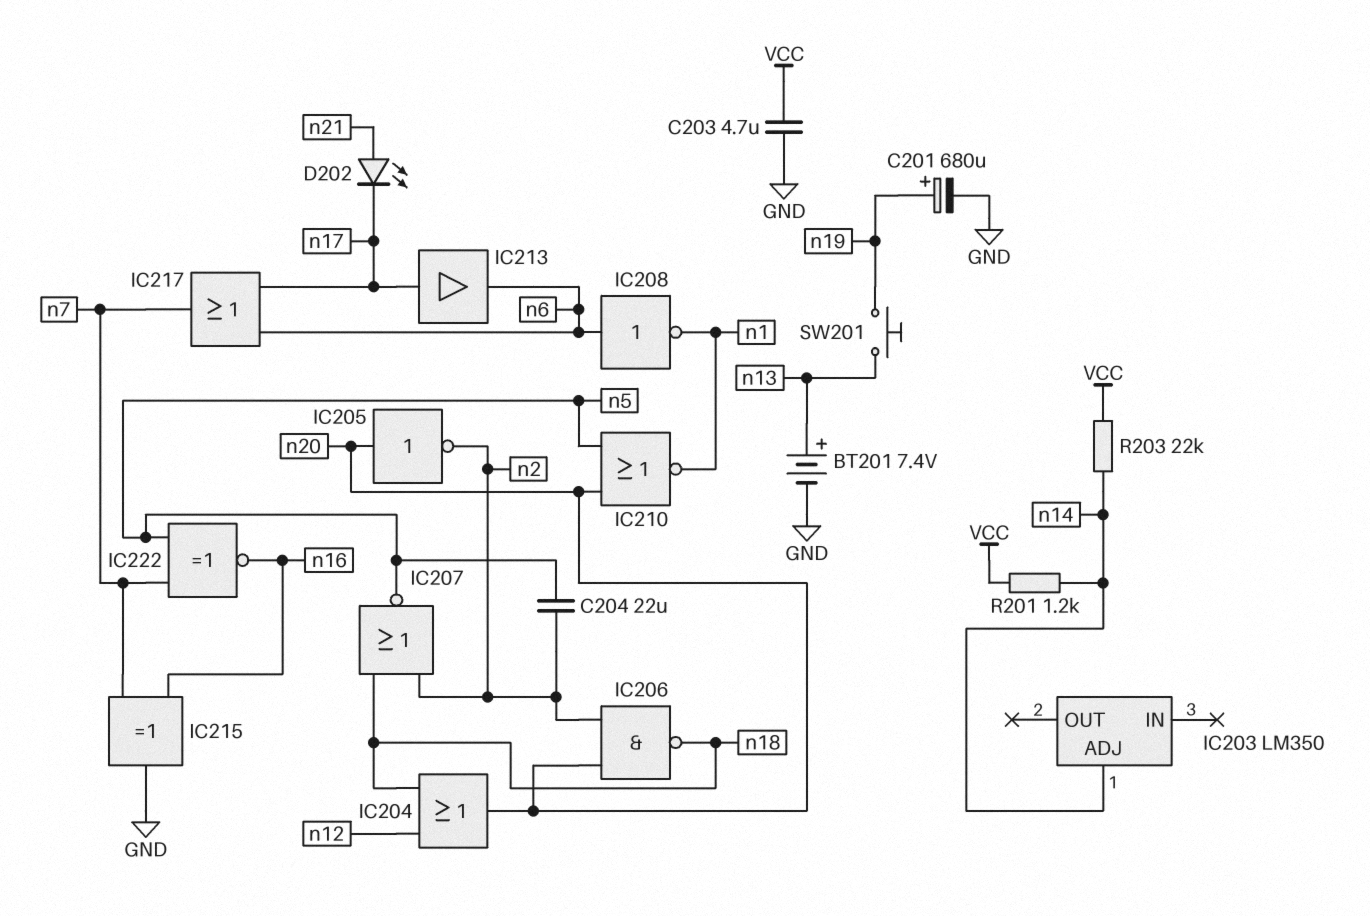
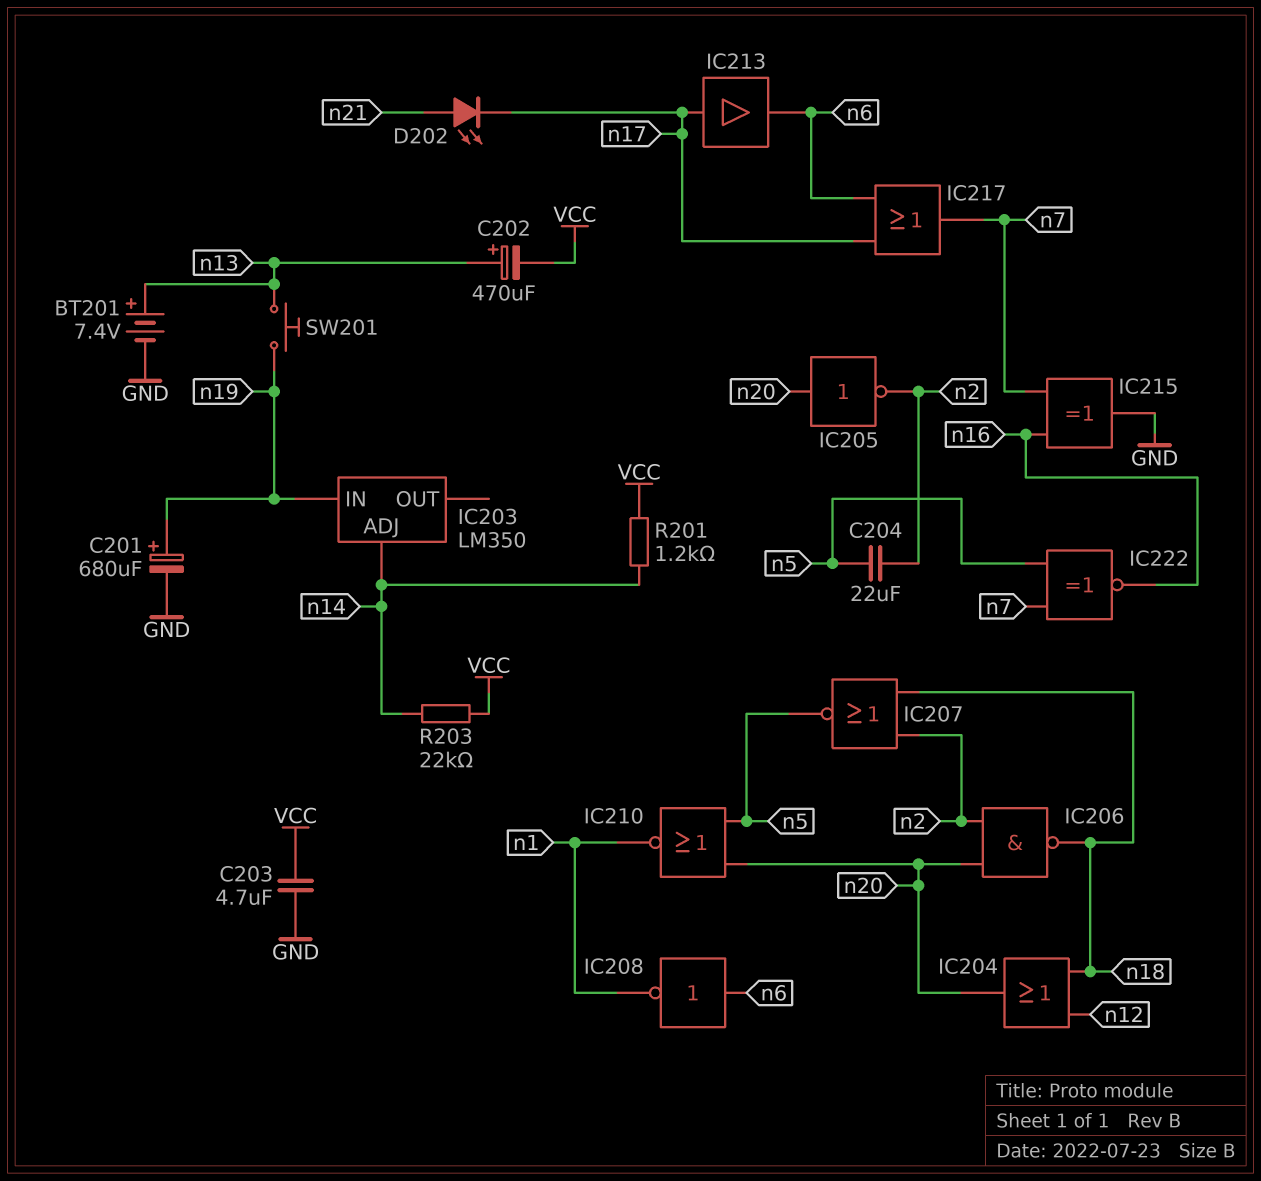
C202: none -> 470uF (plus n13, minus VCC)
IC203 pin IN: none -> n19

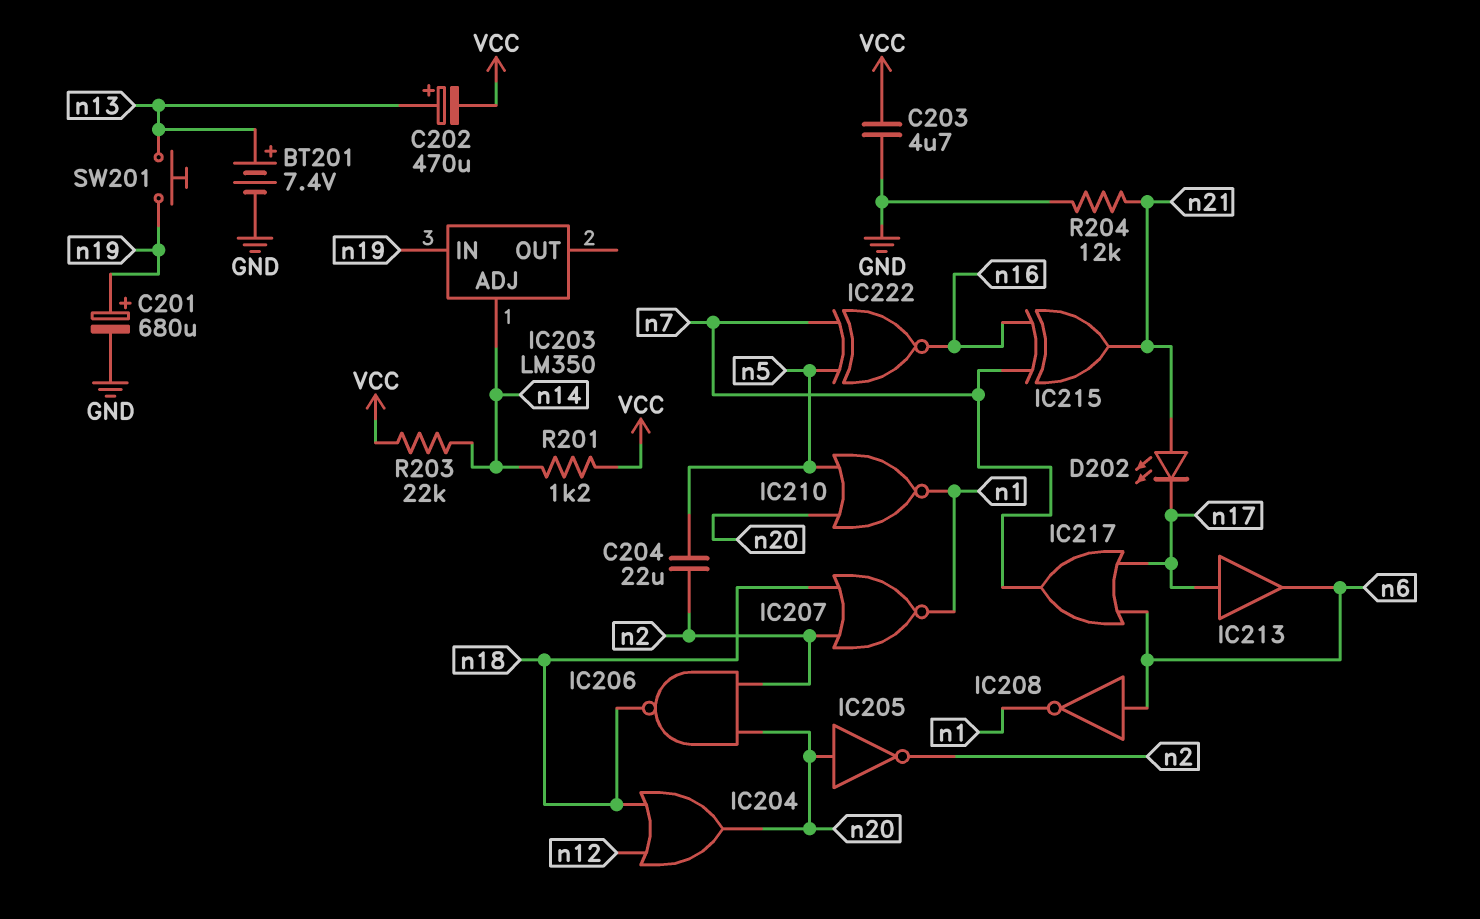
IC207: NOR (in n2, in n18, out n5) -> NOR (in n2, in n18, out n1)
IC215: XOR (in n7, in n16, out GND) -> XOR (in n7, in n16, out n21)
R204: none -> 12k (GND, n21)

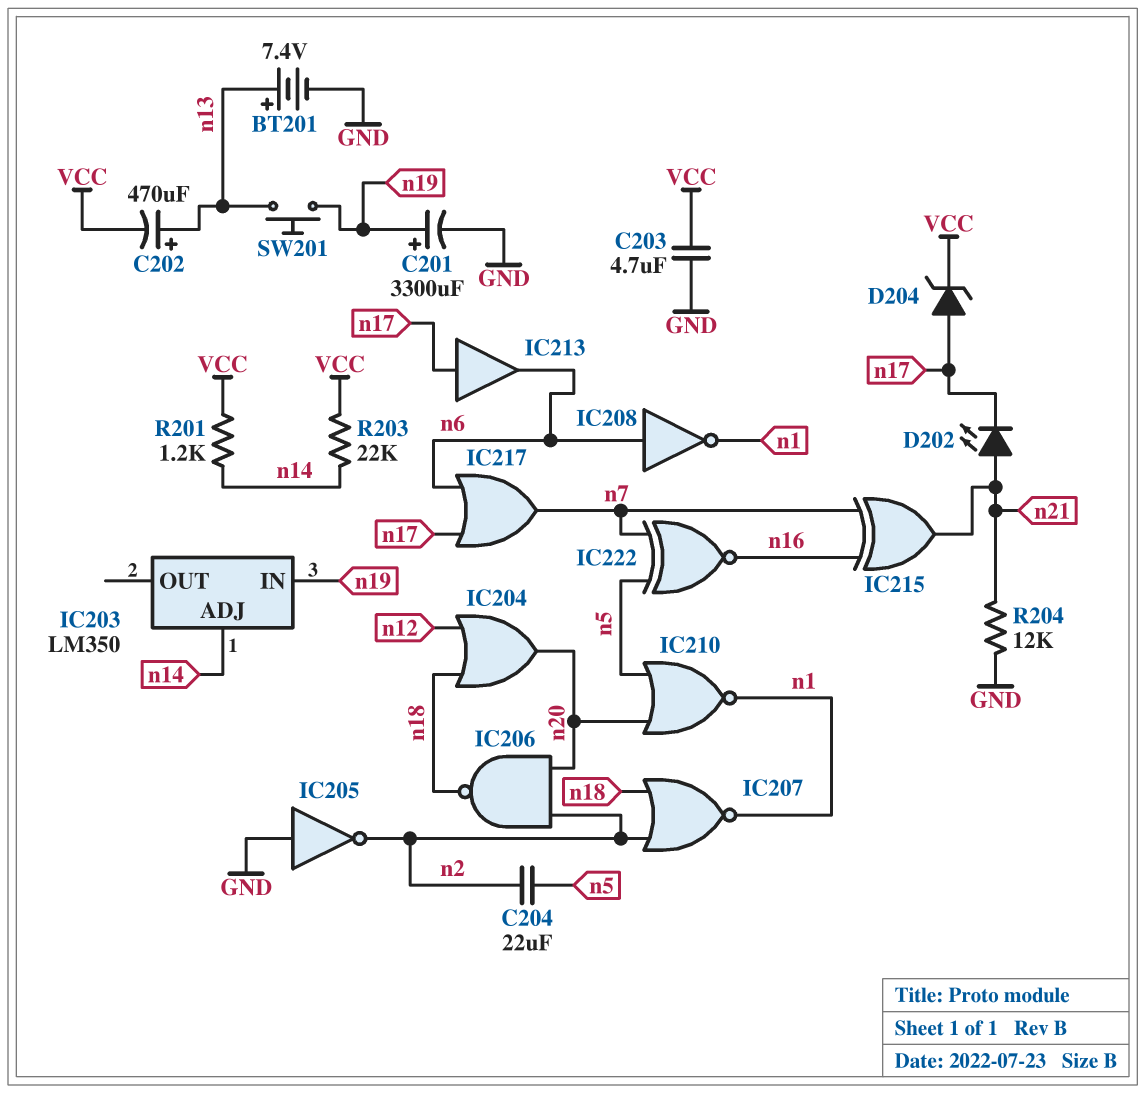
C201: 680uF (plus n19, minus GND) -> 3300uF (plus n19, minus GND)
D204: none -> zener (A n17, K VCC)
IC205: NOT (in n20, out n2) -> NOT (in GND, out n2)

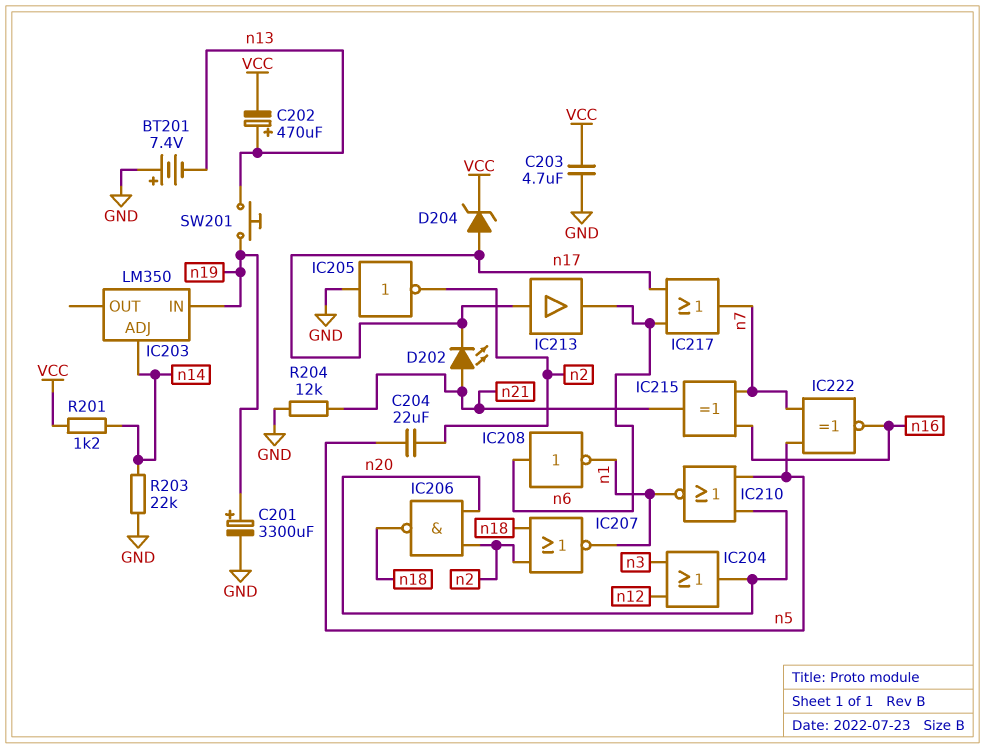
BT201: 7.4V (plus n13, minus GND) -> 7.4V (plus GND, minus n13)
IC204: OR (in n12, in n18, out n20) -> OR (in n3, in n12, out n20)
R203: 22k (VCC, n14) -> 22k (GND, n14)

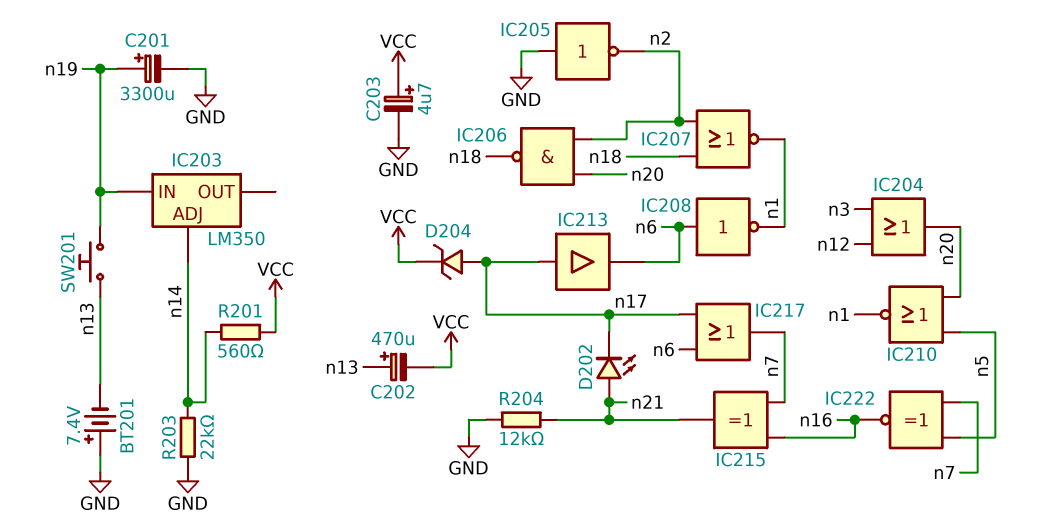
C203: 4.7uF (GND, VCC) -> 4.7uF (plus VCC, minus GND)
C204: 22uF (n2, n5) -> none
R201: 1.2k (VCC, n14) -> 560 (VCC, n14)

